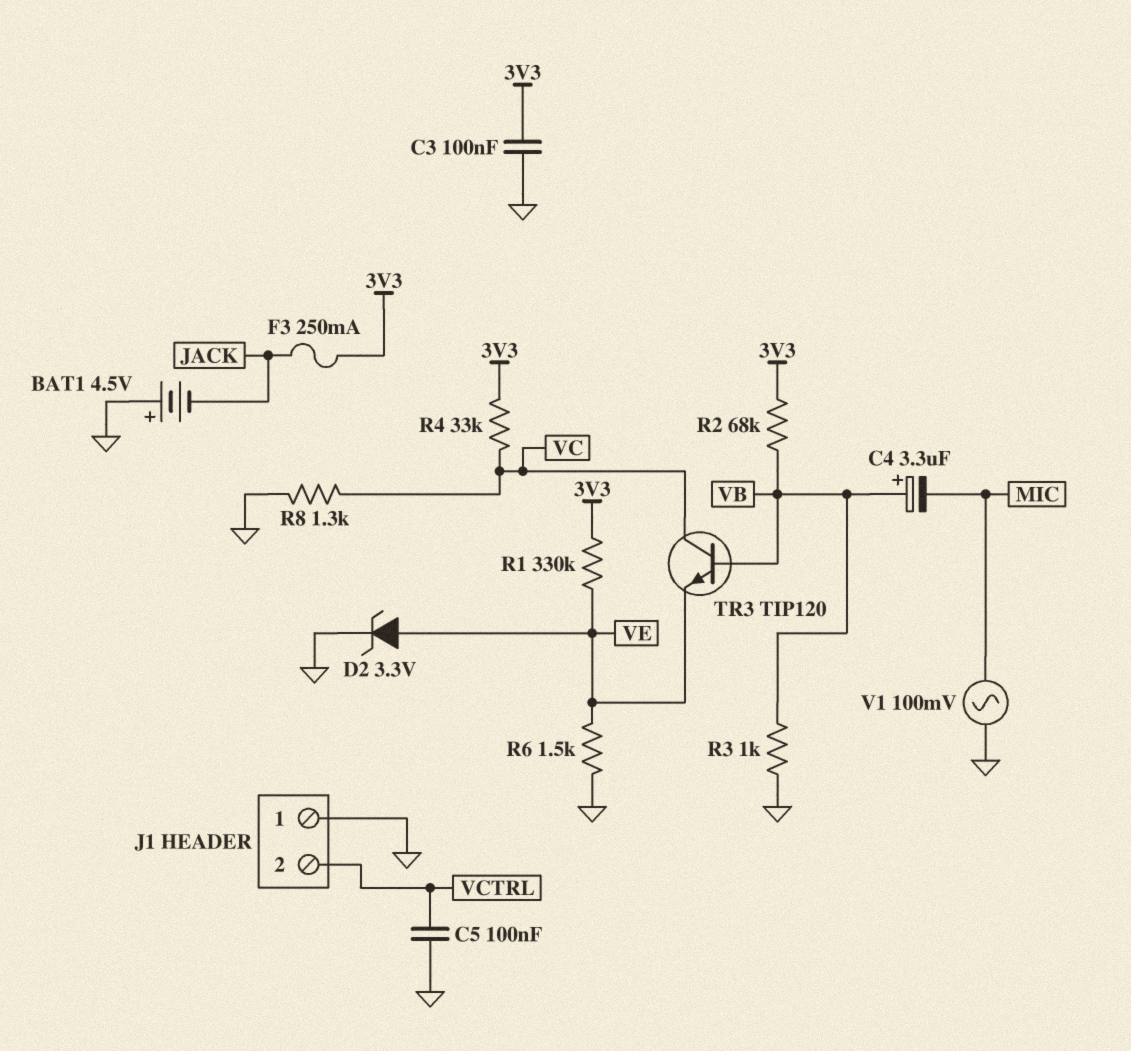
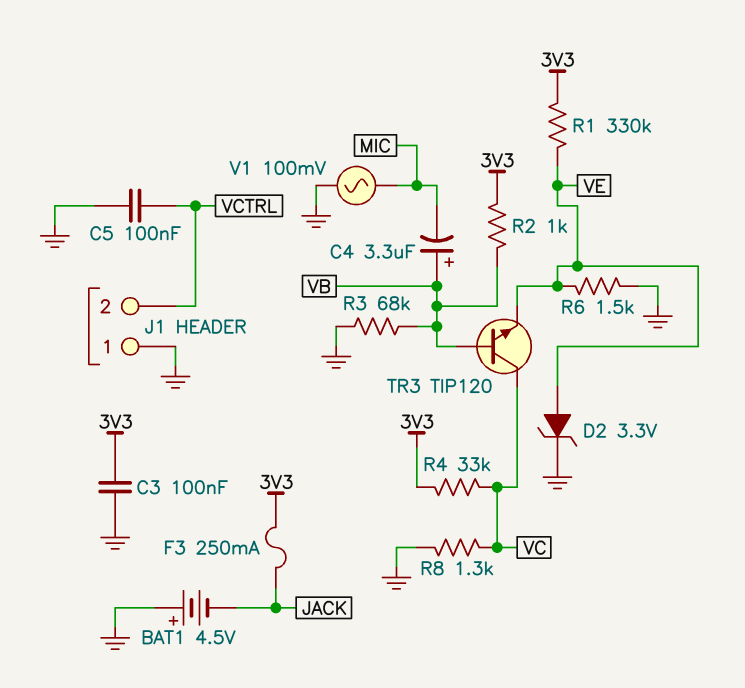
R2: 68k (3V3, VB) -> 1k (3V3, VB)
R3: 1k (GND, VB) -> 68k (GND, VB)

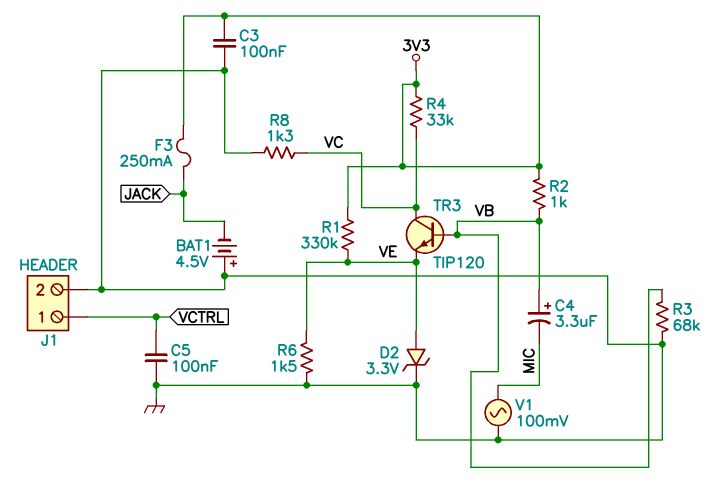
J1 pin 1: GND -> VCTRL
J1 pin 2: VCTRL -> GND

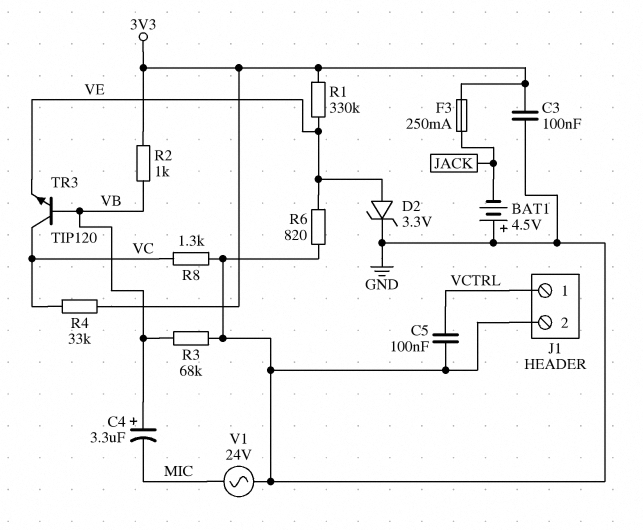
R6: 1.5k (GND, VE) -> 820 (GND, VE)
V1: AC 100mV (GND, MIC) -> AC 24V (GND, MIC)

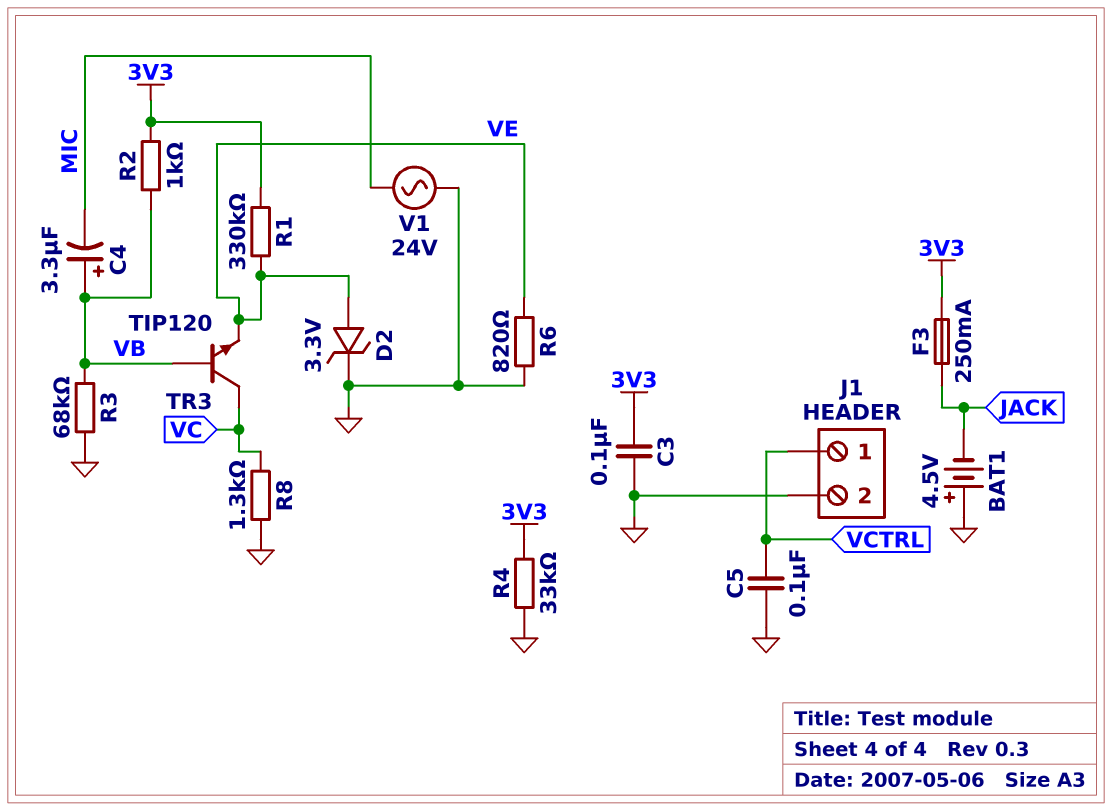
R4: 33k (3V3, VC) -> 33k (3V3, GND)

